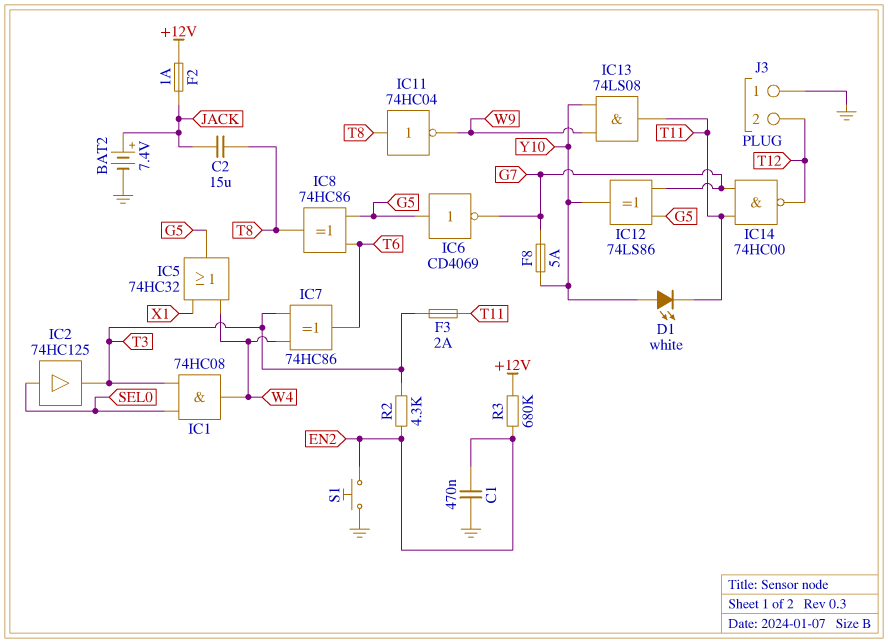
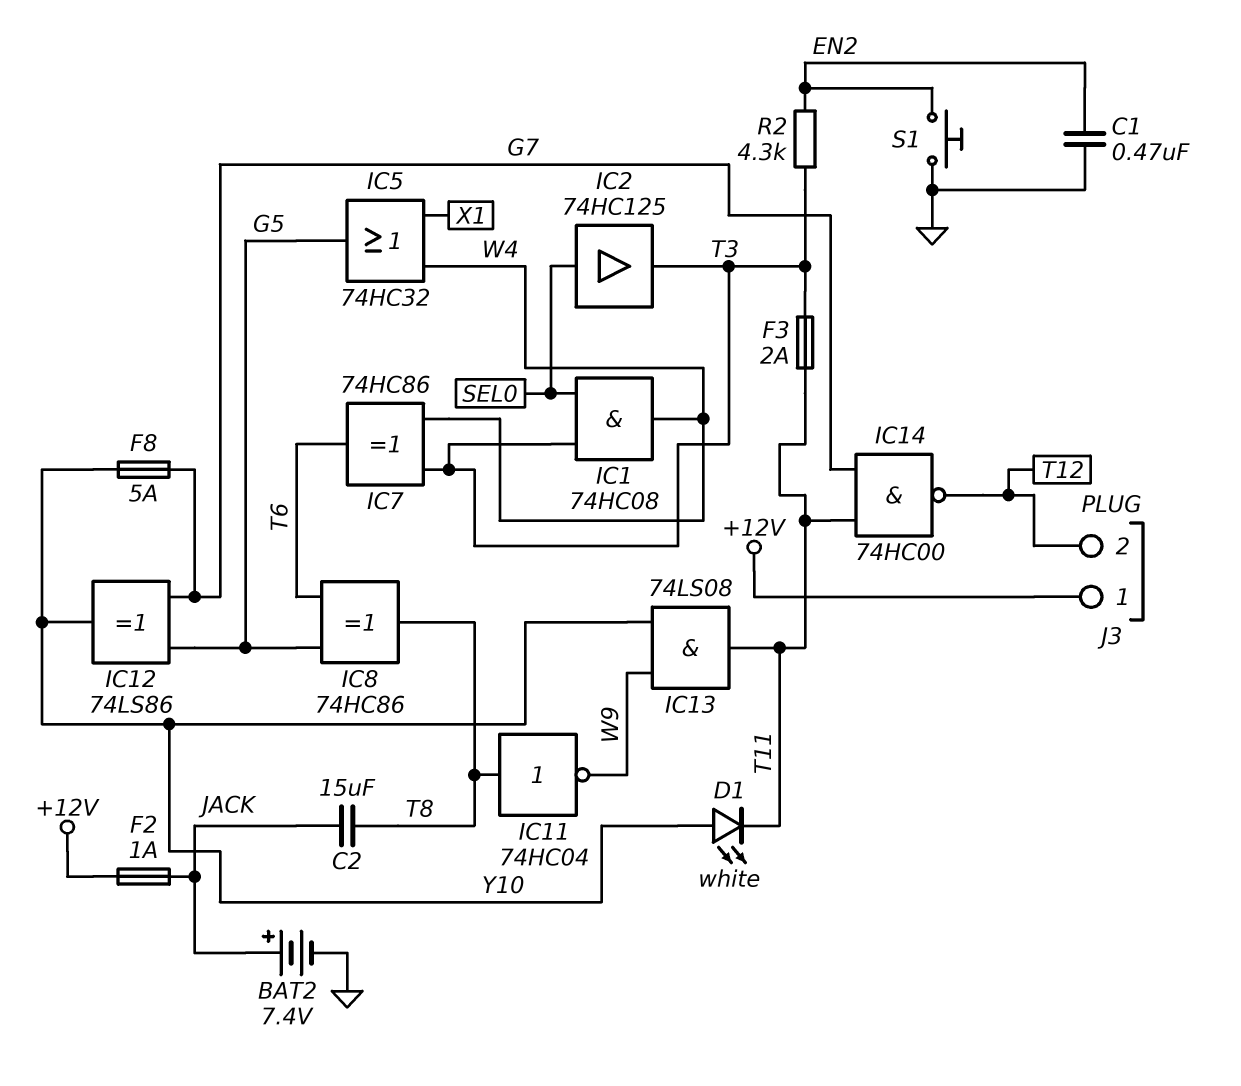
IC6: NOT CD4069 (in G5, out G7) -> none
J3 pin 1: GND -> +12V
R3: 680k (+12V, EN2) -> none

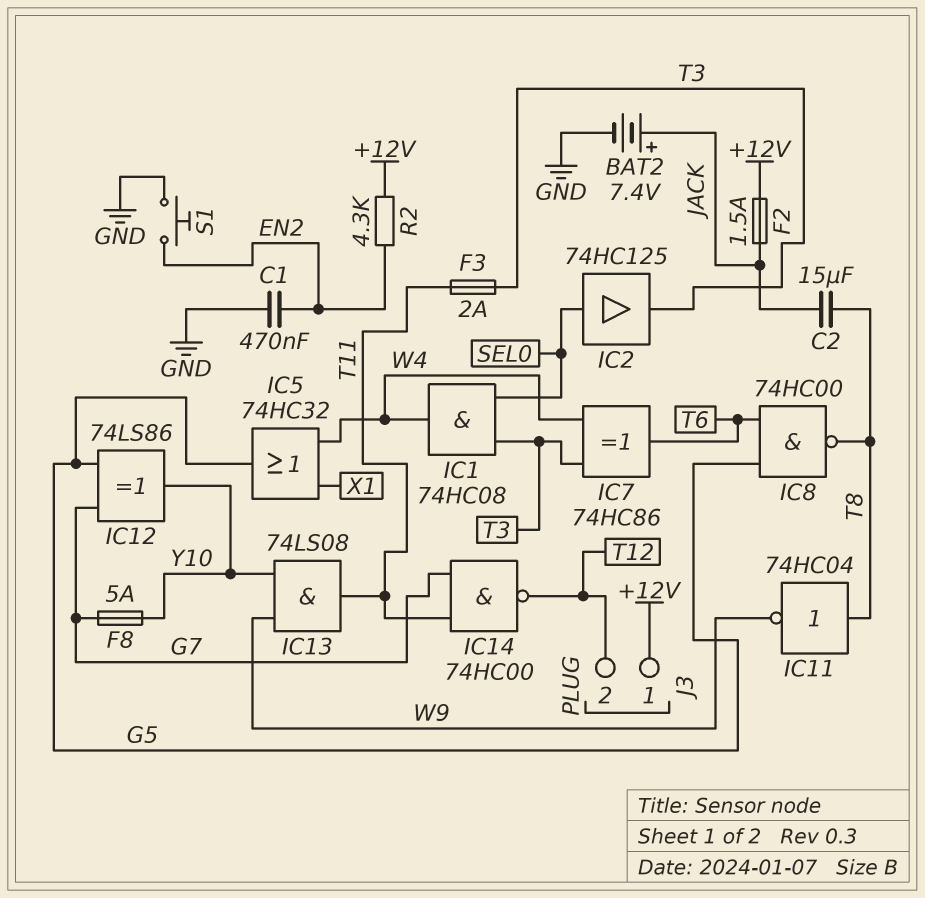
D1: LED white (A Y10, K T11) -> none
F2: 1A (+12V, JACK) -> 1.5A (+12V, JACK)
IC8: XOR 74HC86 (in G5, in T6, out T8) -> NAND 74HC00 (in G5, in T6, out T8)
R2: 4.3k (EN2, T3) -> 4.3k (+12V, EN2)

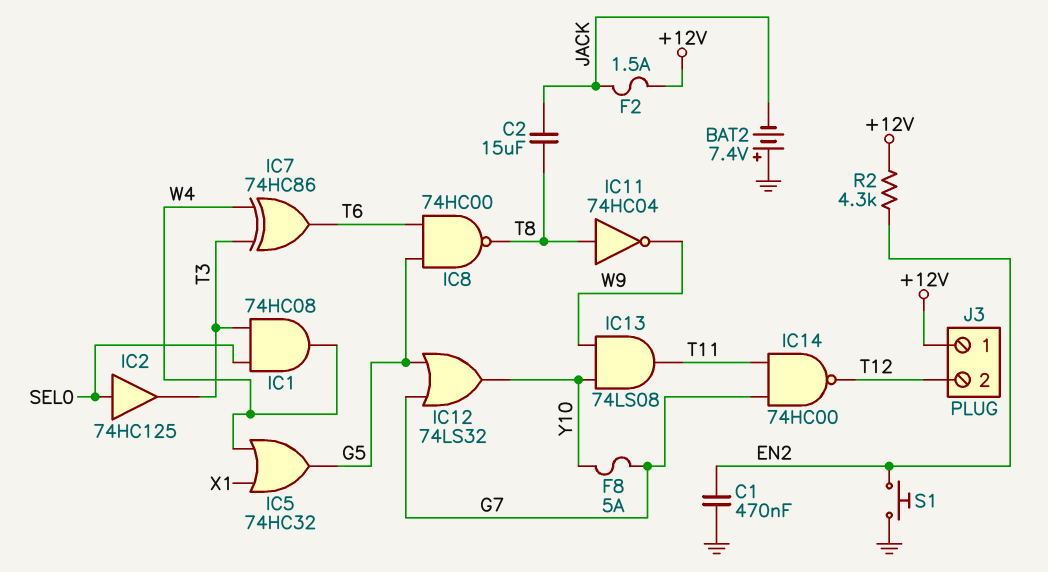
BAT2: 7.4V (plus JACK, minus GND) -> 7.4V (plus GND, minus JACK)
F3: 2A (T3, T11) -> none
IC12: XOR 74LS86 (in G5, in G7, out Y10) -> OR 74LS32 (in G5, in G7, out Y10)

